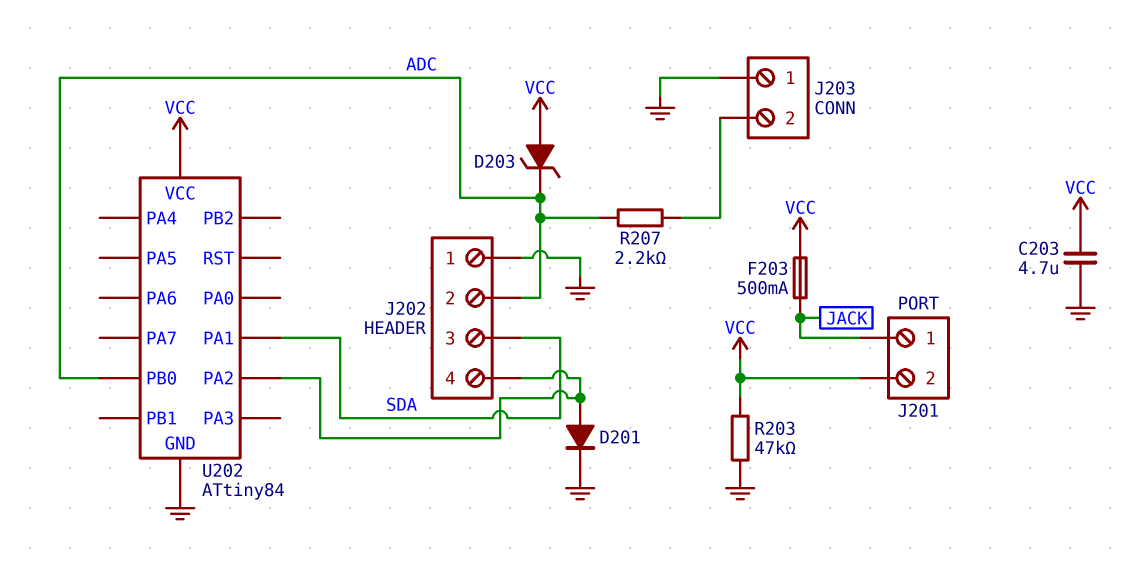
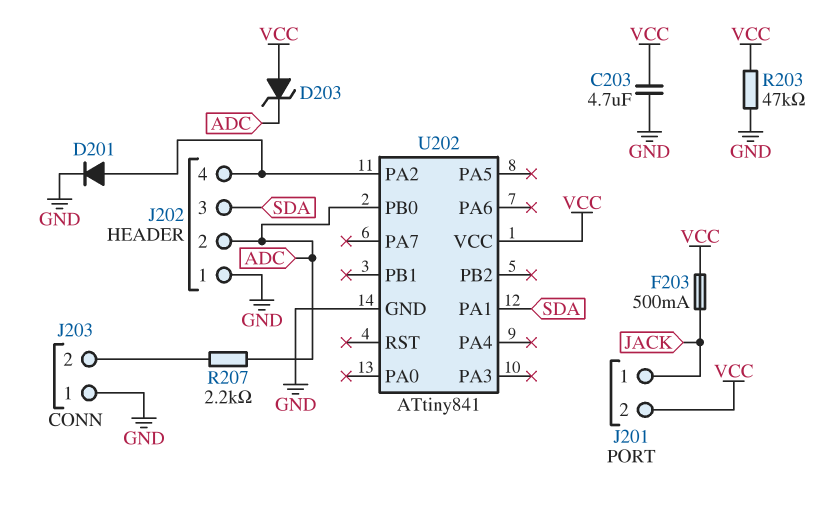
U202: ATtiny84 -> ATtiny841

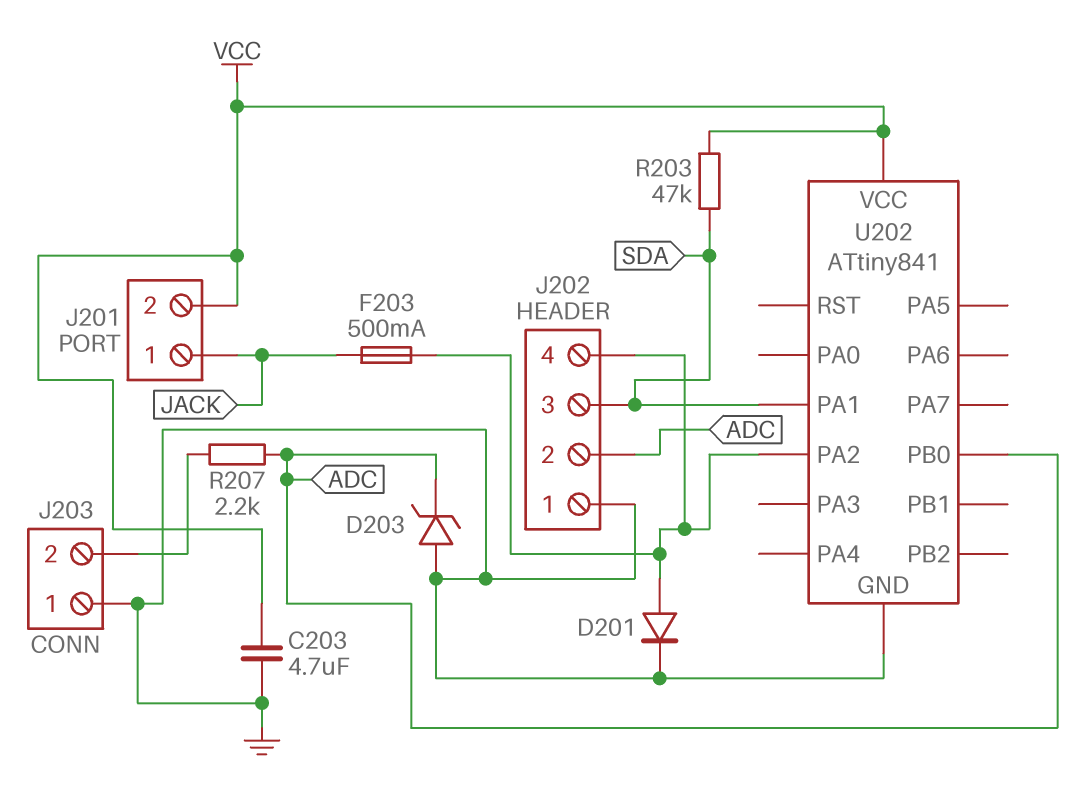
D203: zener (A VCC, K ADC) -> zener (A GND, K ADC)
F203: 500mA (JACK, VCC) -> 500mA (J202/4, JACK)
R203: 47k (GND, VCC) -> 47k (SDA, VCC)

